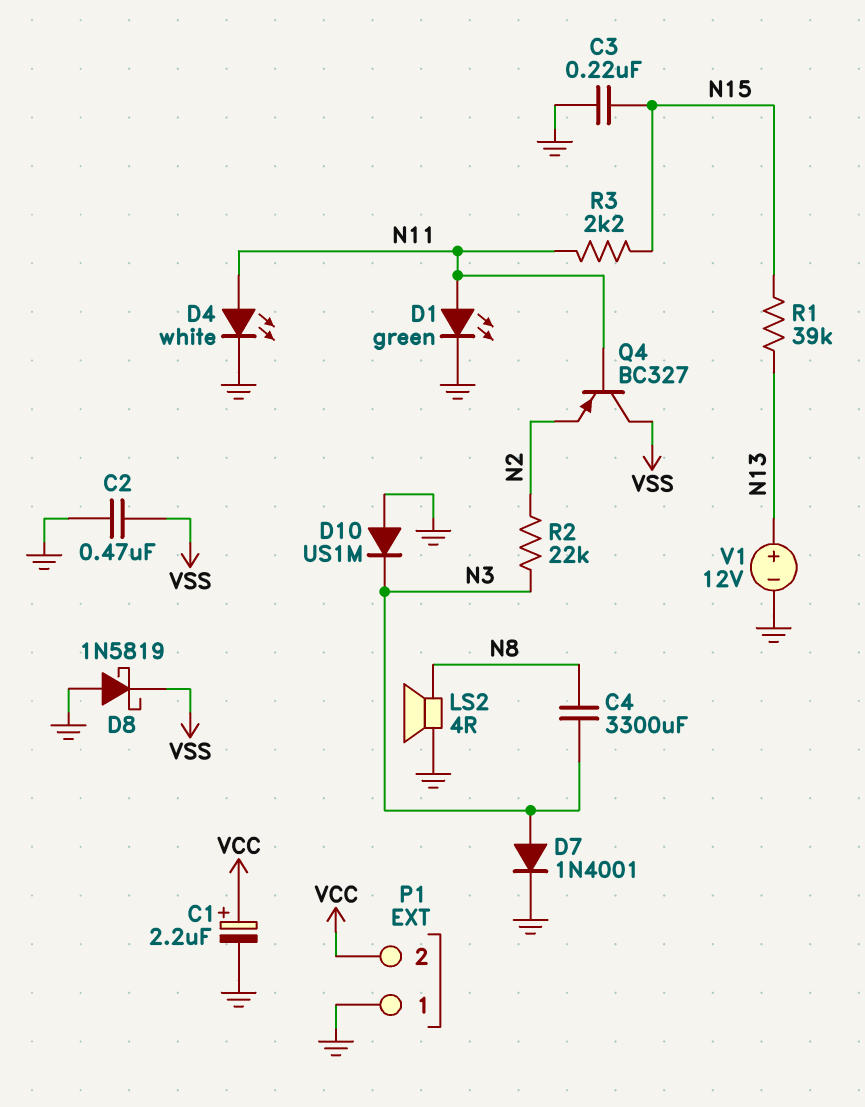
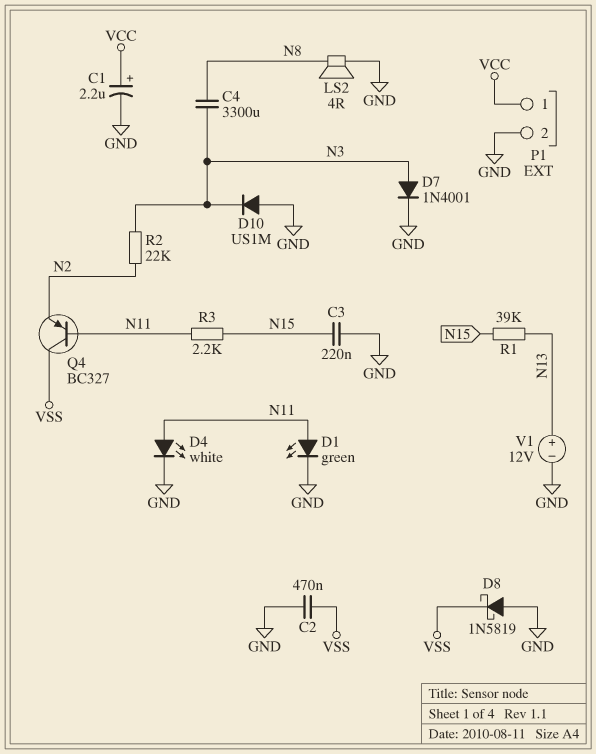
P1 pin 1: GND -> VCC
P1 pin 2: VCC -> GND

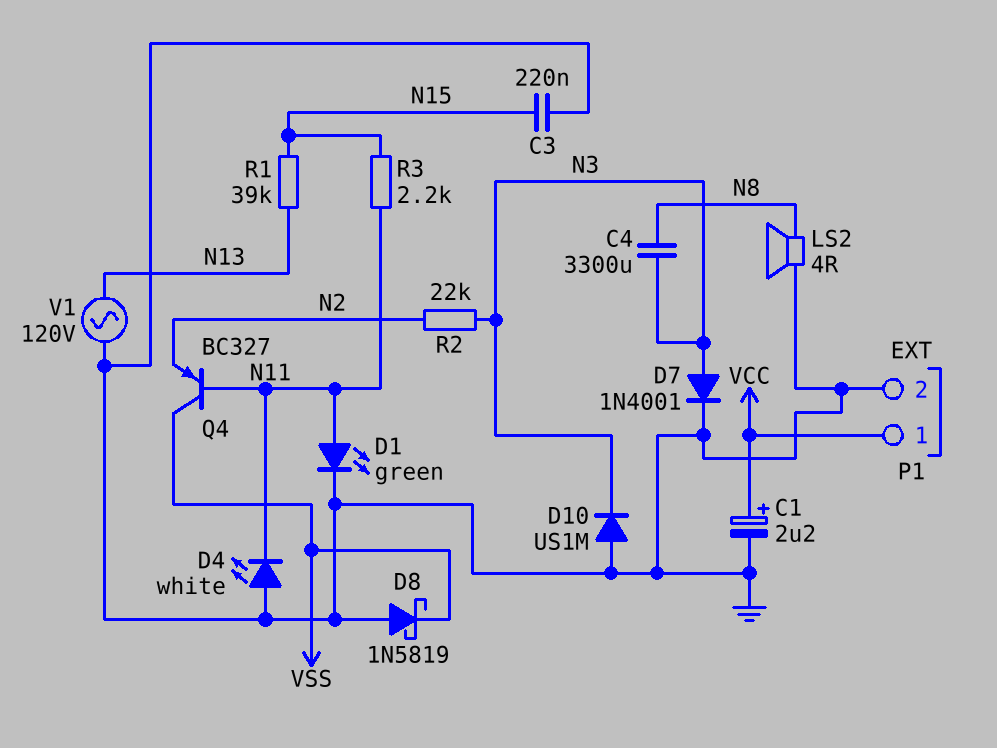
C2: 470nF (GND, VSS) -> none
D4: LED white (A N11, K GND) -> LED white (A GND, K N11)
V1: 12V (plus N13, minus GND) -> AC 120V (GND, N13)

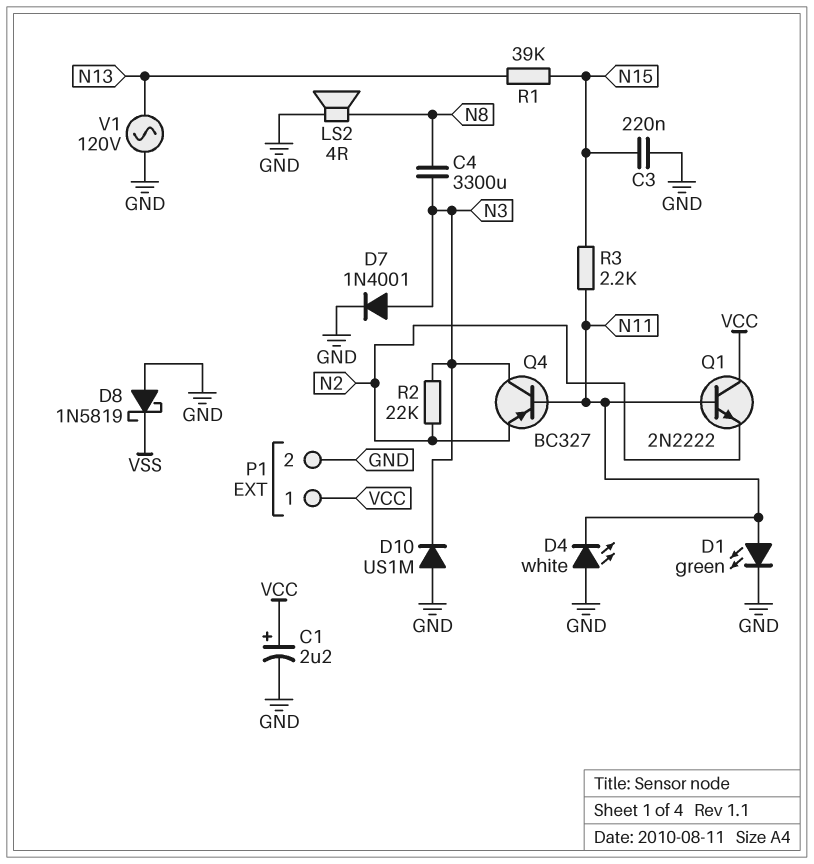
Q1: none -> NPN 2N2222 (B N11, C VCC, E N2)
Q4: PNP BC327 (B N11, C VSS, E N2) -> PNP BC327 (B N11, C N3, E N2)

